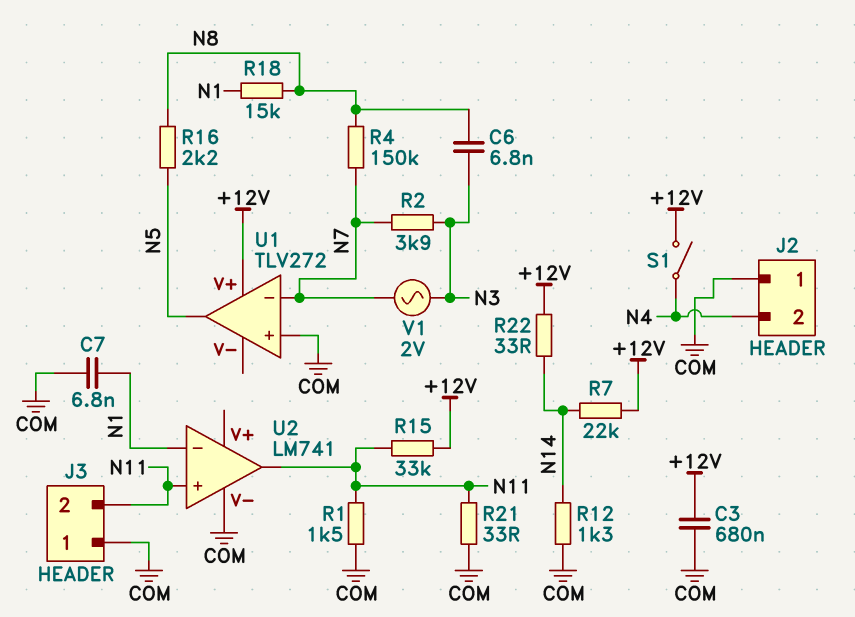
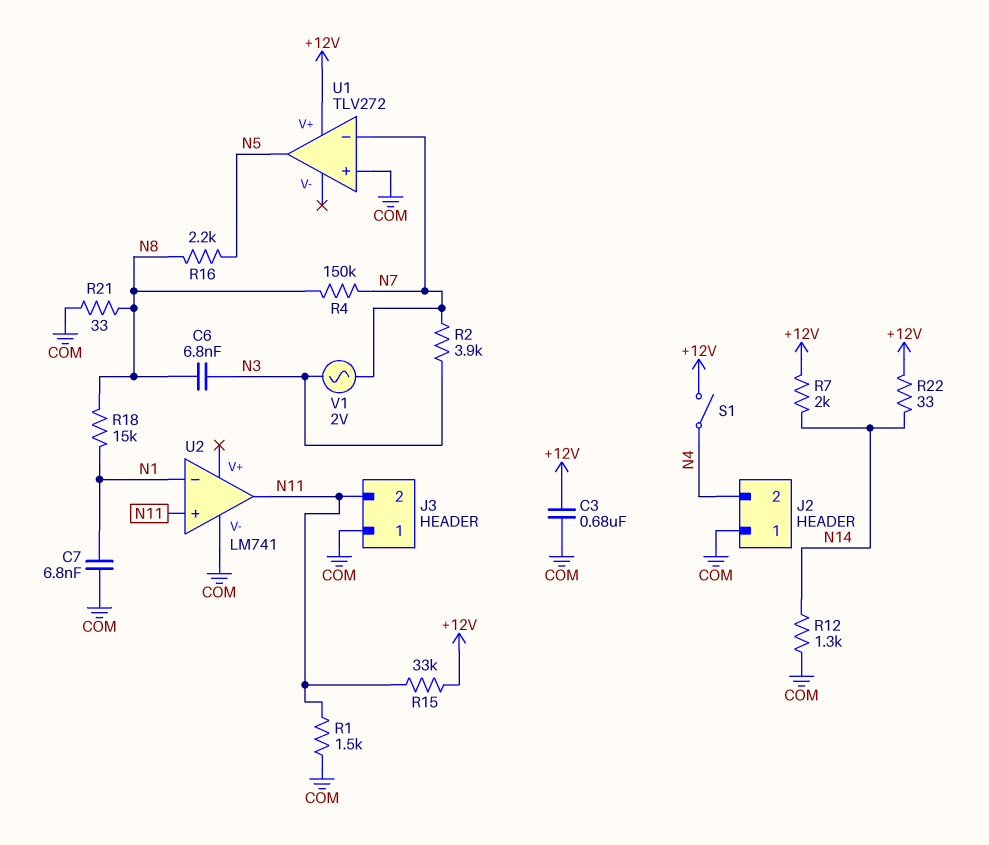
R7: 22k (+12V, N14) -> 2k (+12V, N14)
R21: 33 (COM, N11) -> 33 (COM, N8)

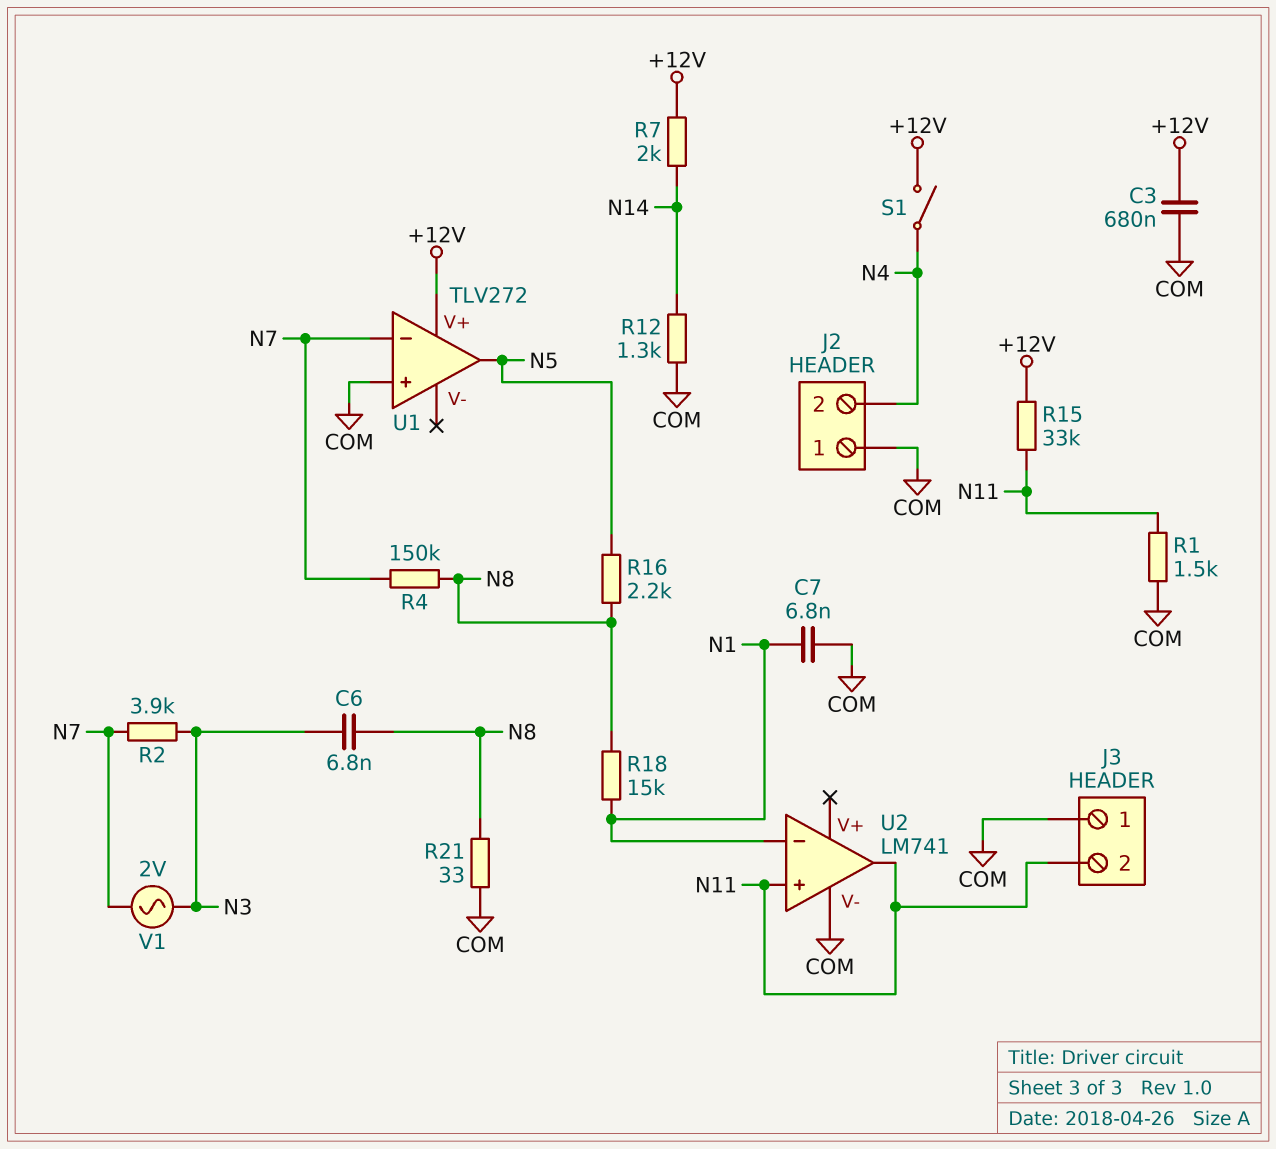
R22: 33 (+12V, N14) -> none

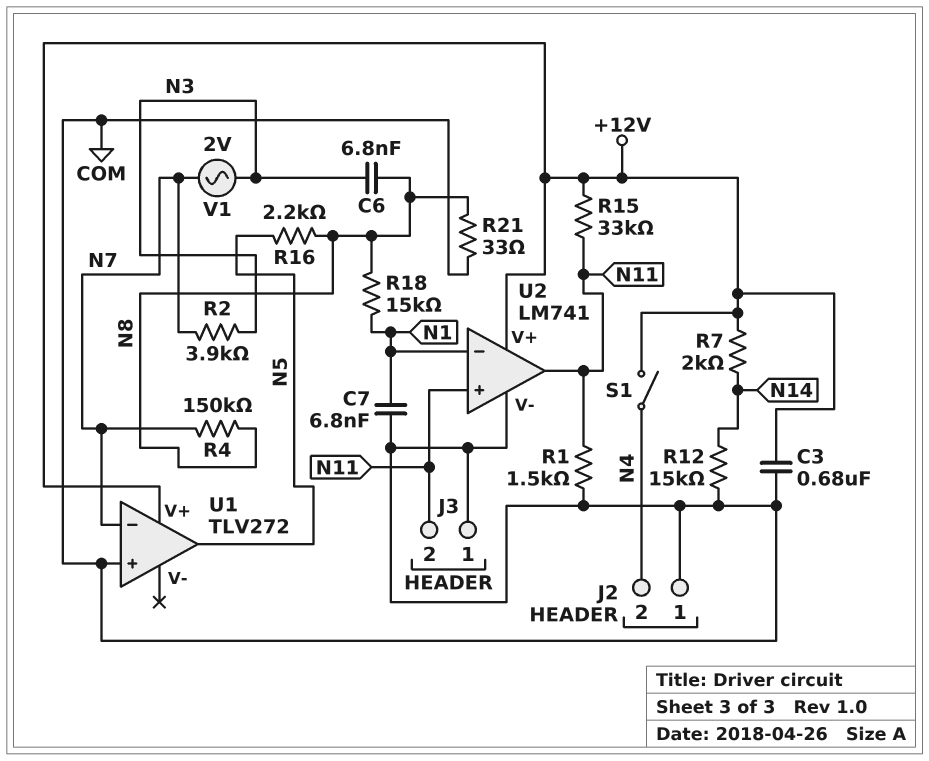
R12: 1.3k (COM, N14) -> 15k (COM, N14)
U2 pin V+: none -> +12V

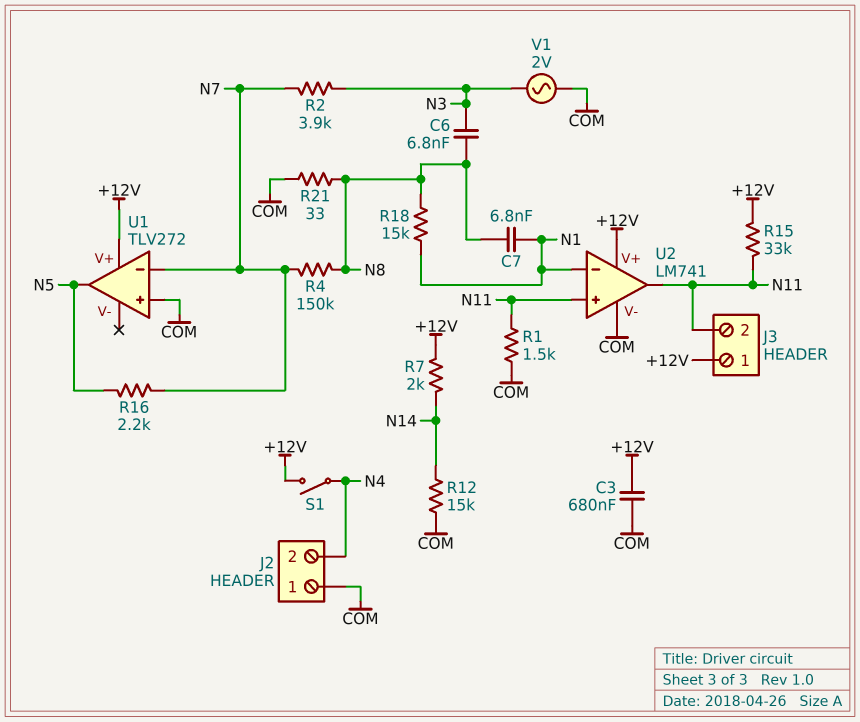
C7: 6.8nF (COM, N1) -> 6.8nF (N1, N8)
J3 pin 1: COM -> +12V
R16: 2.2k (N5, N8) -> 2.2k (N5, N7)
V1: AC 2V (N3, N7) -> AC 2V (COM, N3)

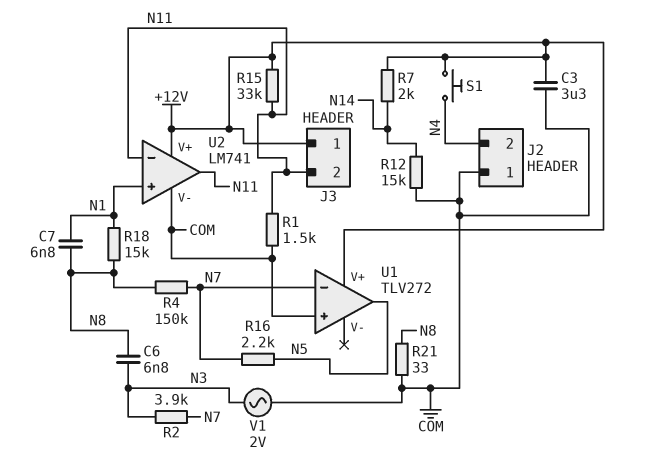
C3: 680nF (+12V, COM) -> 3.3uF (+12V, COM)
S1: switch (+12V, N4) -> button (+12V, N4)
U2 pin in+: N11 -> N1
U2 pin in-: N1 -> N11

